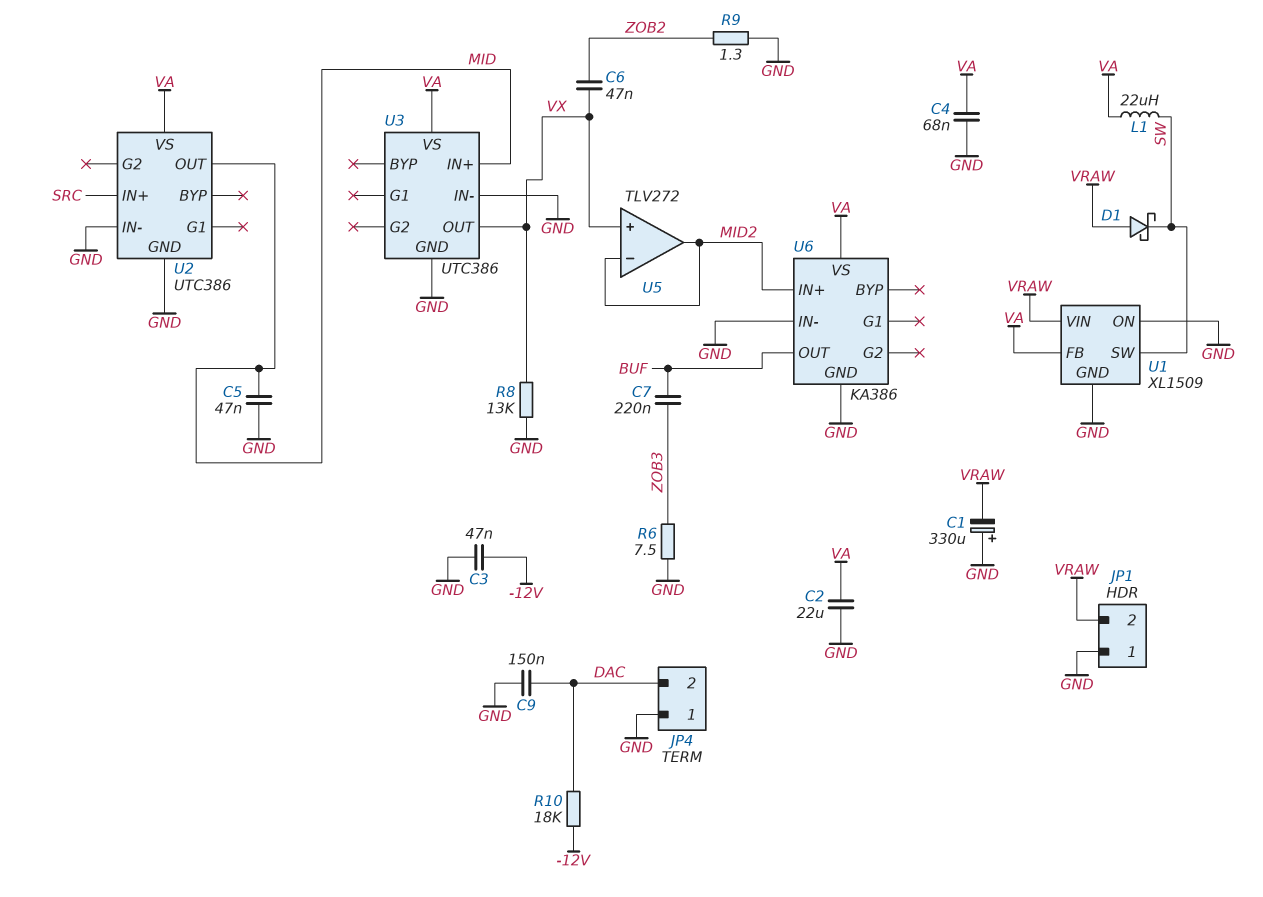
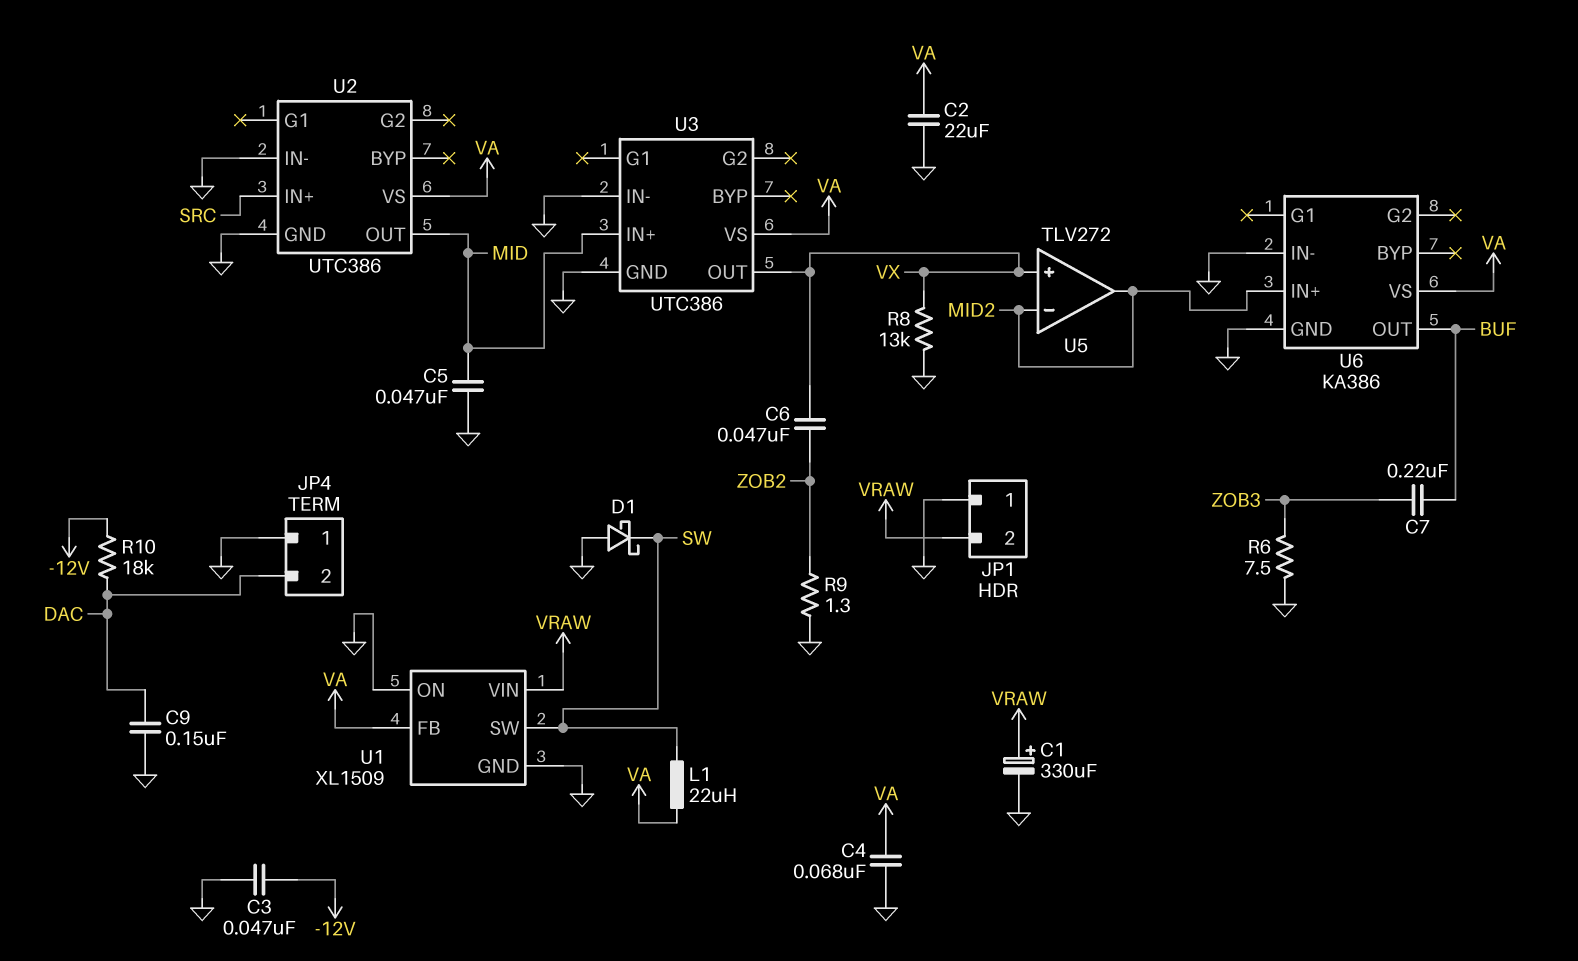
C1: 330uF (plus GND, minus VRAW) -> 330uF (plus VRAW, minus GND)
D1: schottky (A VRAW, K SW) -> schottky (A GND, K SW)

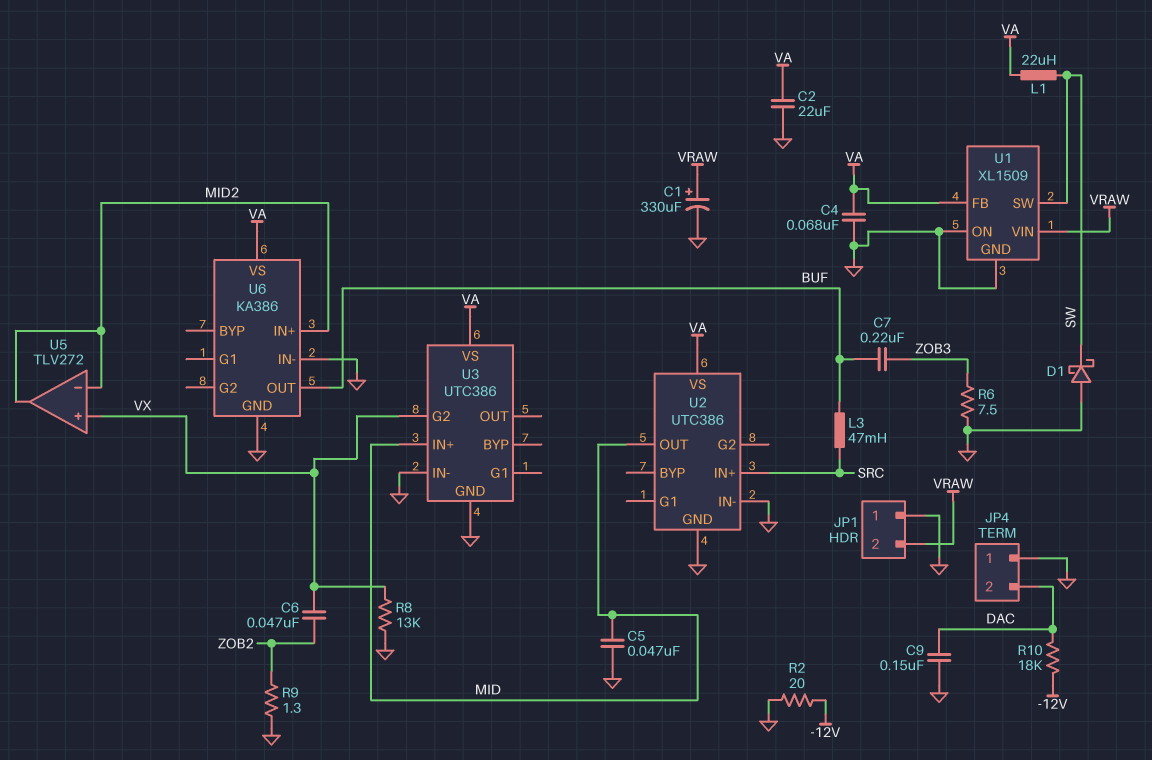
C3: 47nF (-12V, GND) -> none
L3: none -> 47mH (BUF, SRC)
R2: none -> 20 (-12V, GND)
U3 pin G2: none -> VX
U3 pin OUT: VX -> none

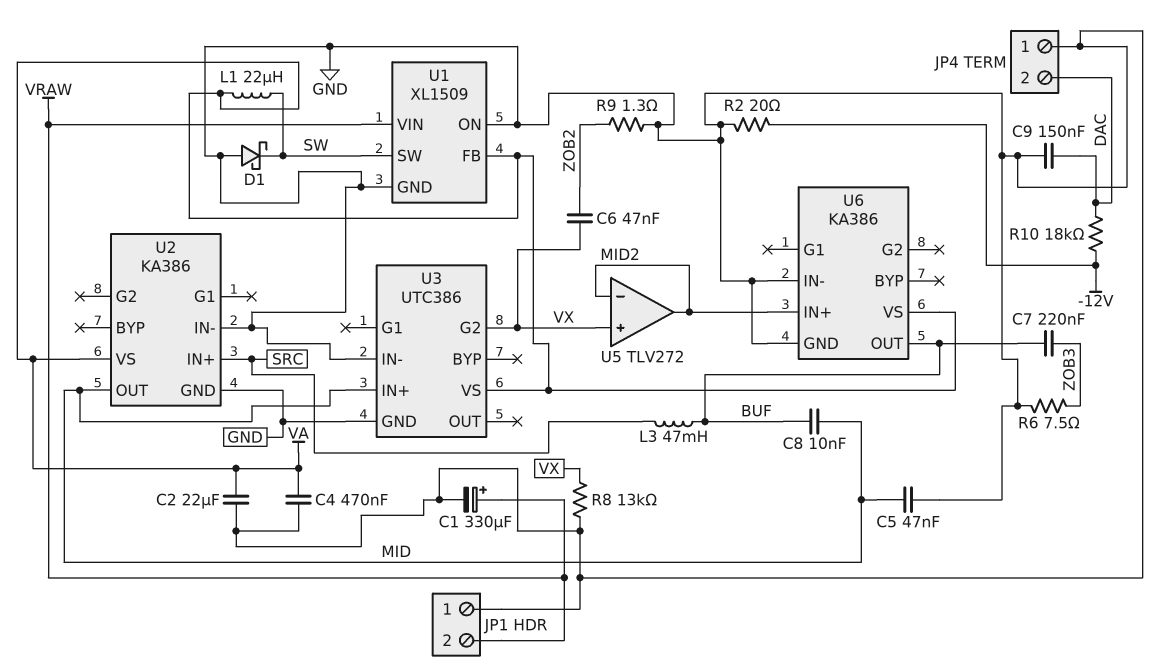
C4: 68nF (GND, VA) -> 470nF (GND, VA)
C8: none -> 10nF (BUF, MID)
U2: UTC386 -> KA386

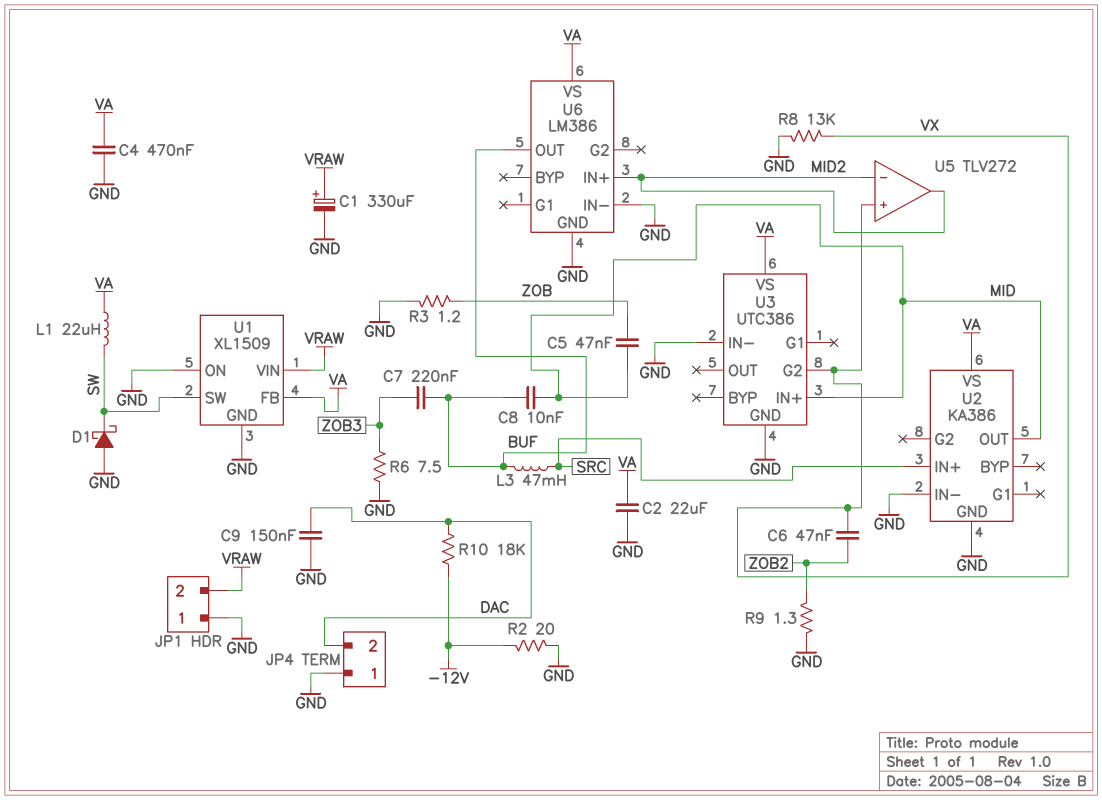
C5: 47nF (GND, MID) -> 47nF (MID, ZOB)
R3: none -> 1.2 (GND, ZOB)
U6: KA386 -> LM386

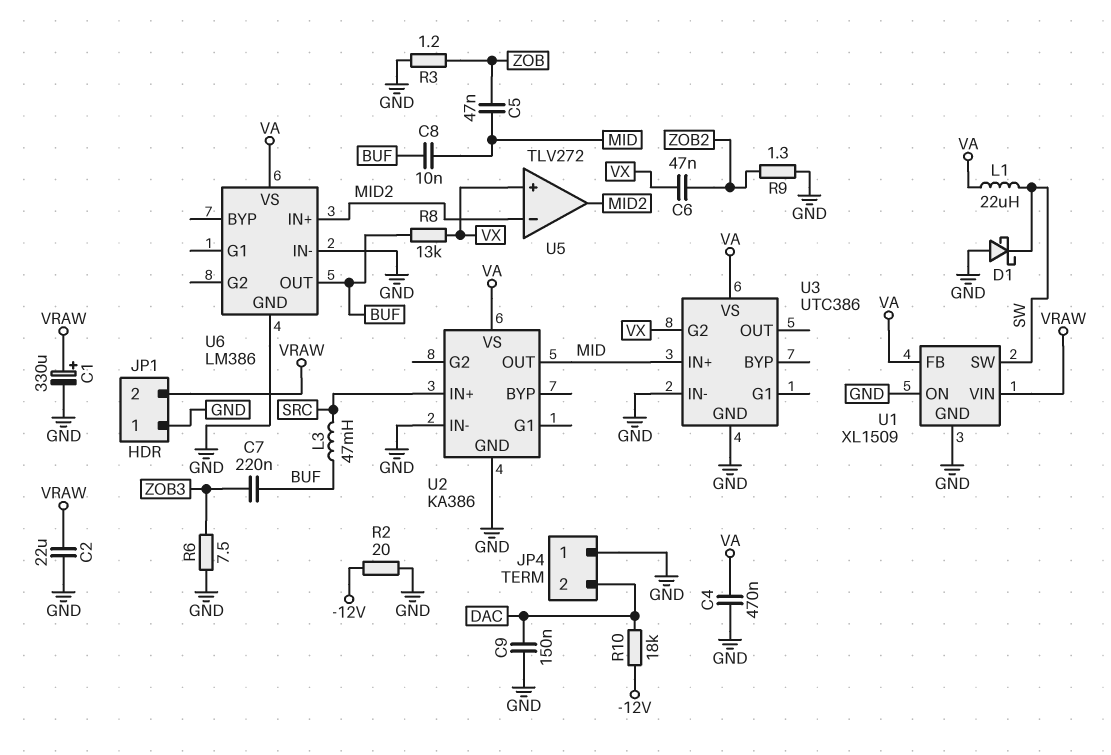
C2: 22uF (GND, VA) -> 22uF (GND, VRAW)
R8: 13k (GND, VX) -> 13k (BUF, VX)

